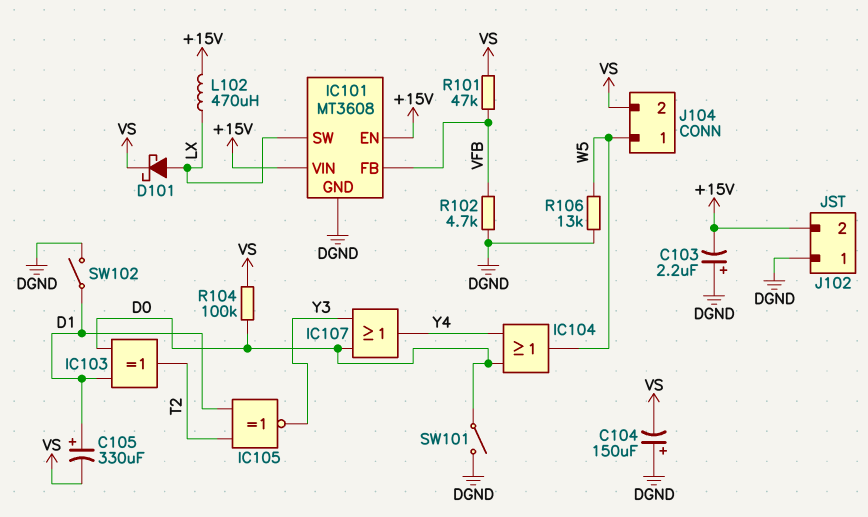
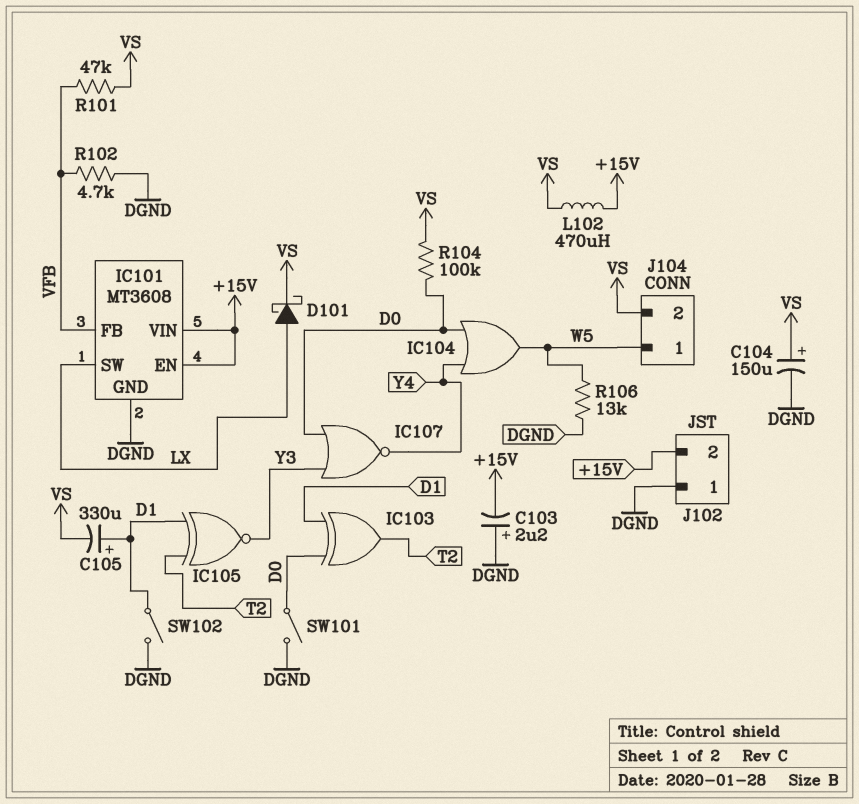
C104: 150uF (plus DGND, minus VS) -> 150uF (plus VS, minus DGND)
IC107: OR (in D0, in Y3, out Y4) -> NOR (in D0, in Y3, out Y4)
L102: 470uH (+15V, LX) -> 470uH (+15V, VS)

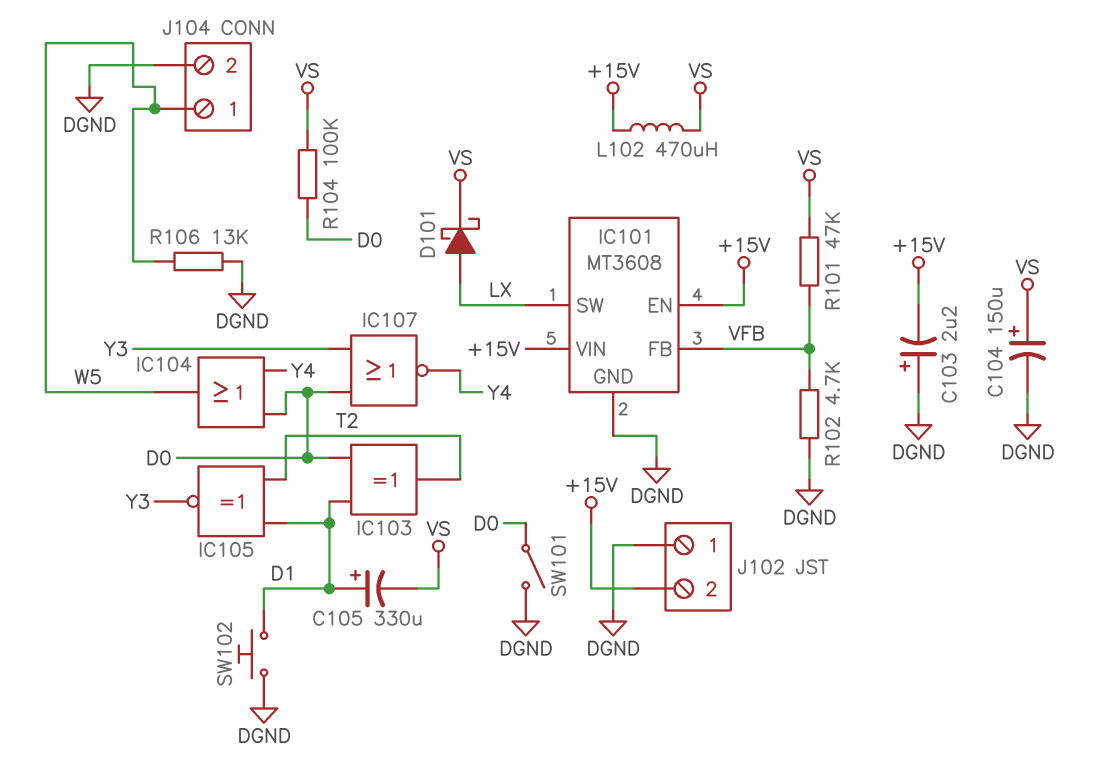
J104 pin 2: VS -> DGND
SW102: switch (D1, DGND) -> button (D1, DGND)

